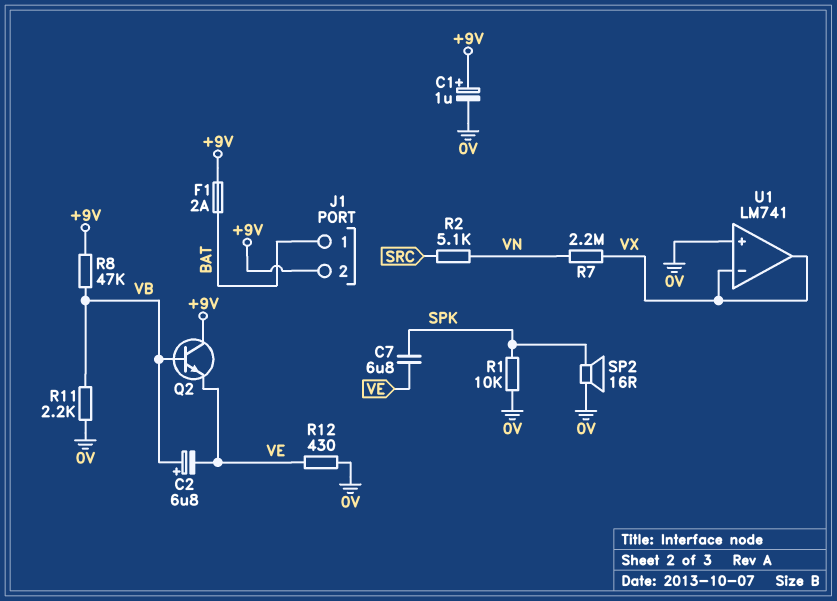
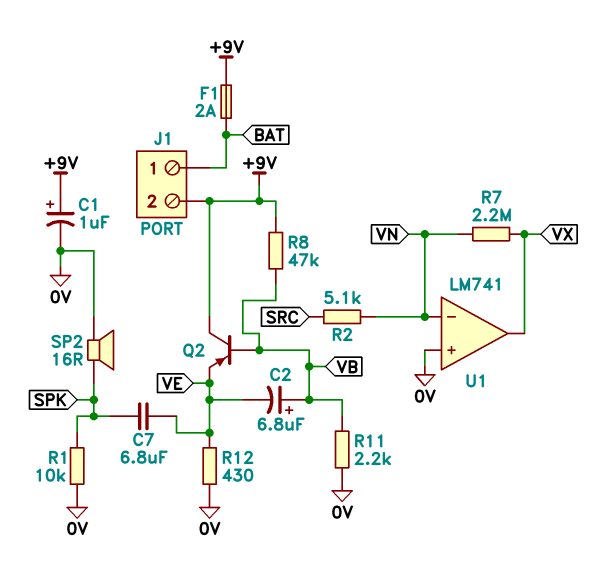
Q2: NPN (B VB, C +9V, E VE) -> PNP (B VB, C +9V, E VE)
U1 pin in-: VX -> VN

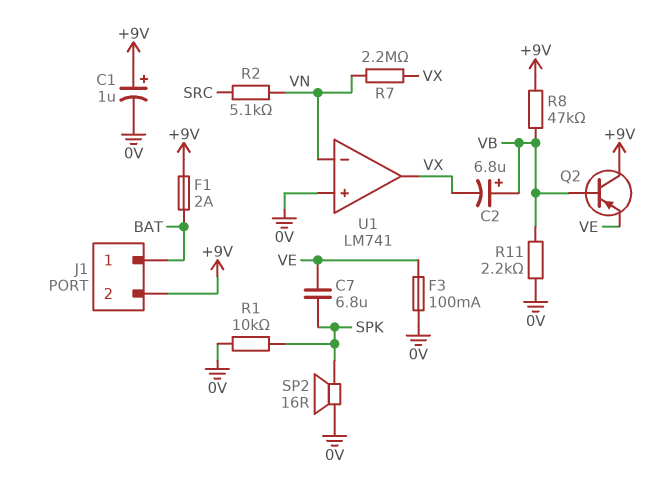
C2: 6.8uF (plus VB, minus VE) -> 6.8uF (plus VB, minus VX)
F3: none -> 100mA (0V, VE)
R12: 430 (0V, VE) -> none

